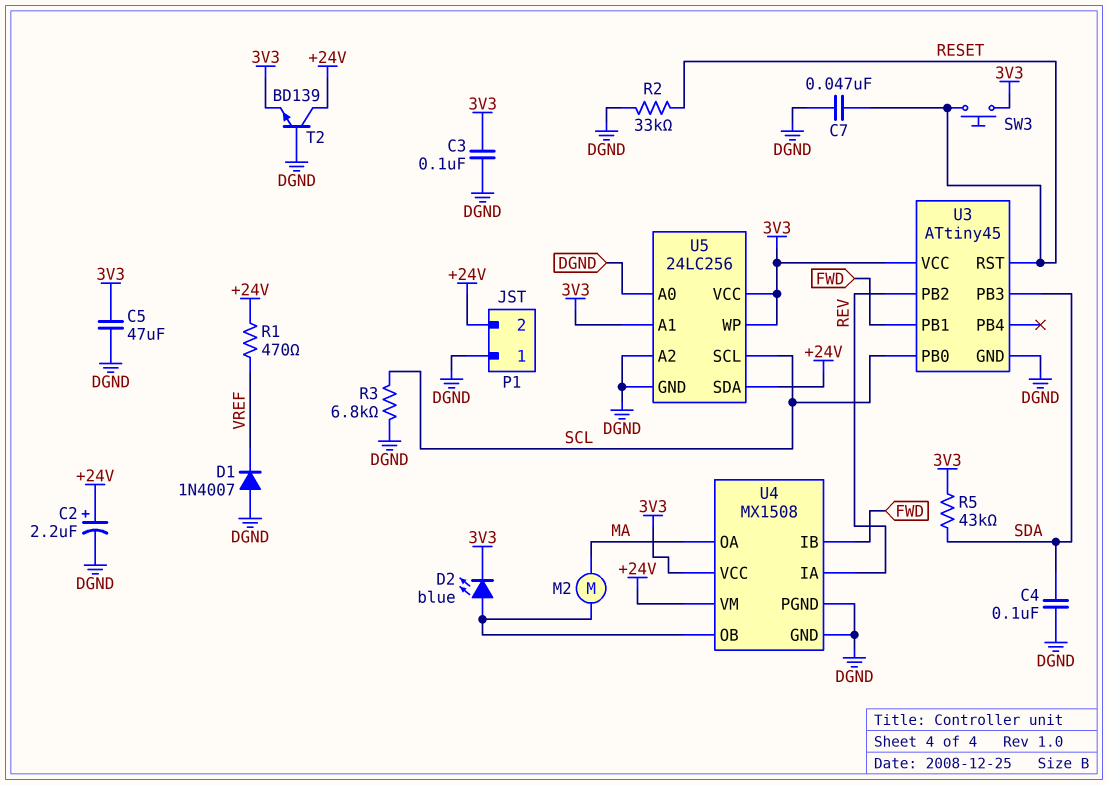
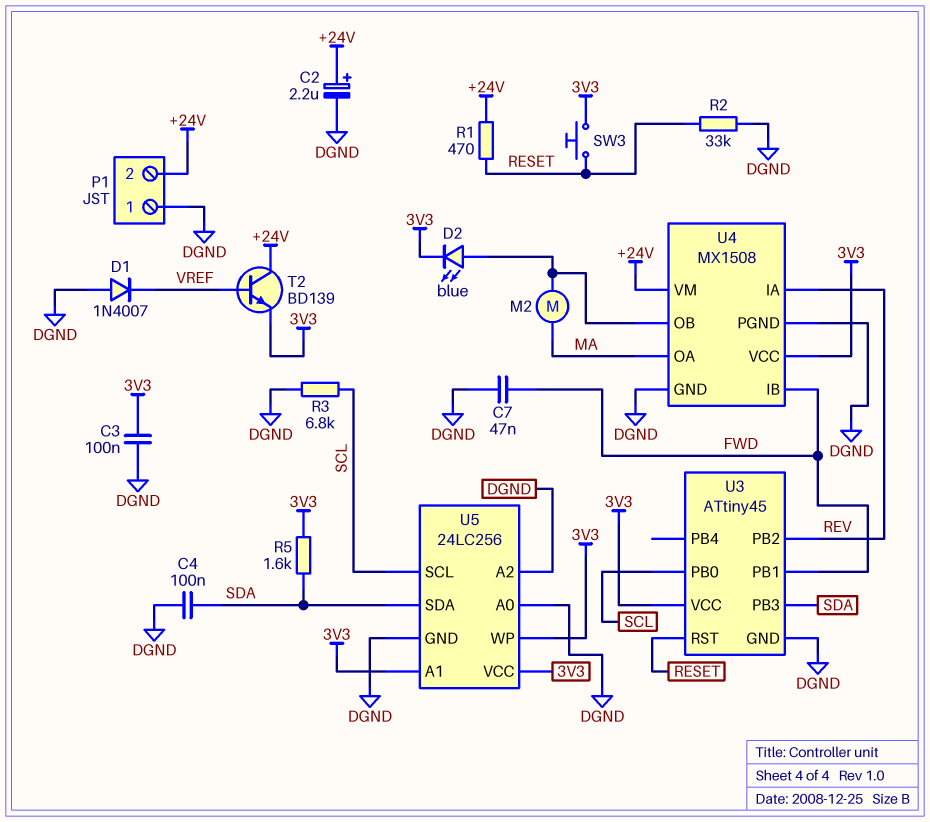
C5: 47uF (3V3, DGND) -> none
C7: 47nF (DGND, RESET) -> 47nF (DGND, FWD)
R1: 470 (+24V, VREF) -> 470 (+24V, RESET)
R5: 43k (3V3, SDA) -> 1.6k (3V3, SDA)
T2: NPN BD139 (B DGND, C +24V, E 3V3) -> NPN BD139 (B VREF, C +24V, E 3V3)
U5 pin SDA: +24V -> SDA

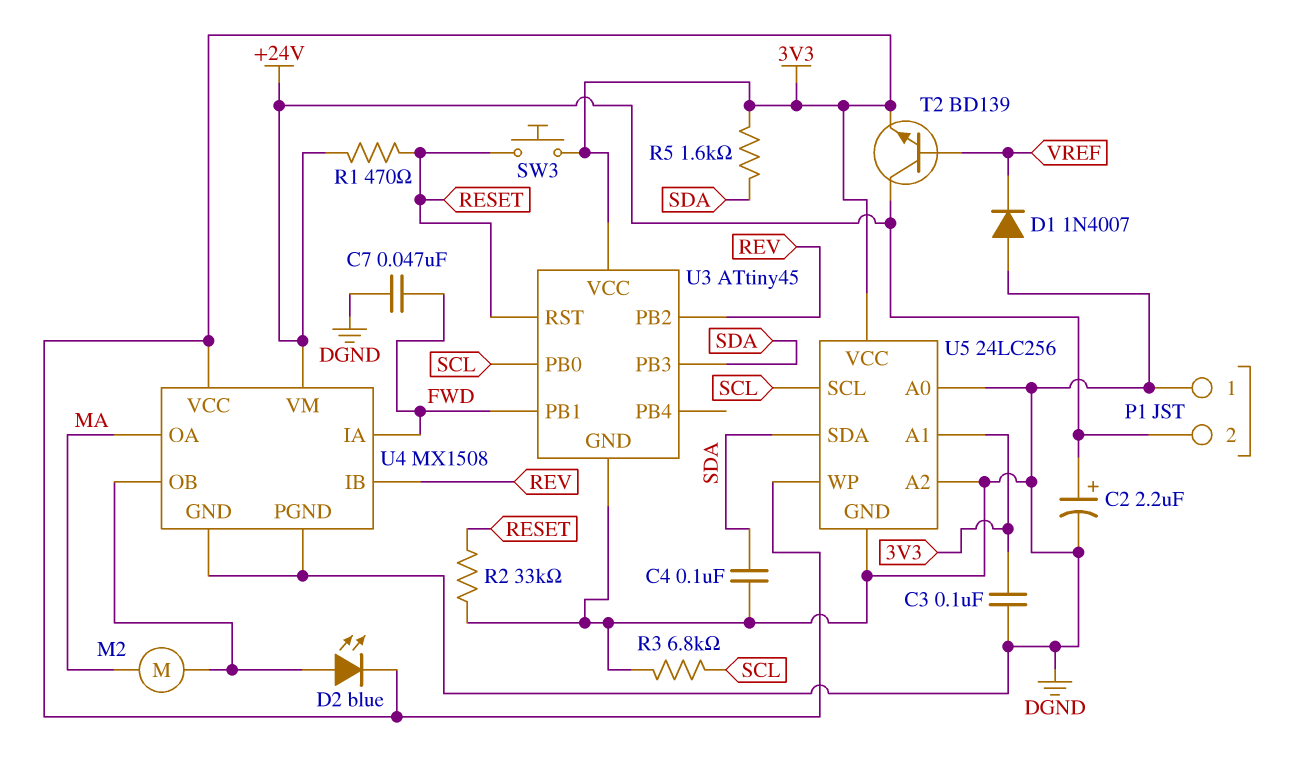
U4 pin IA: REV -> FWD
U4 pin IB: FWD -> REV

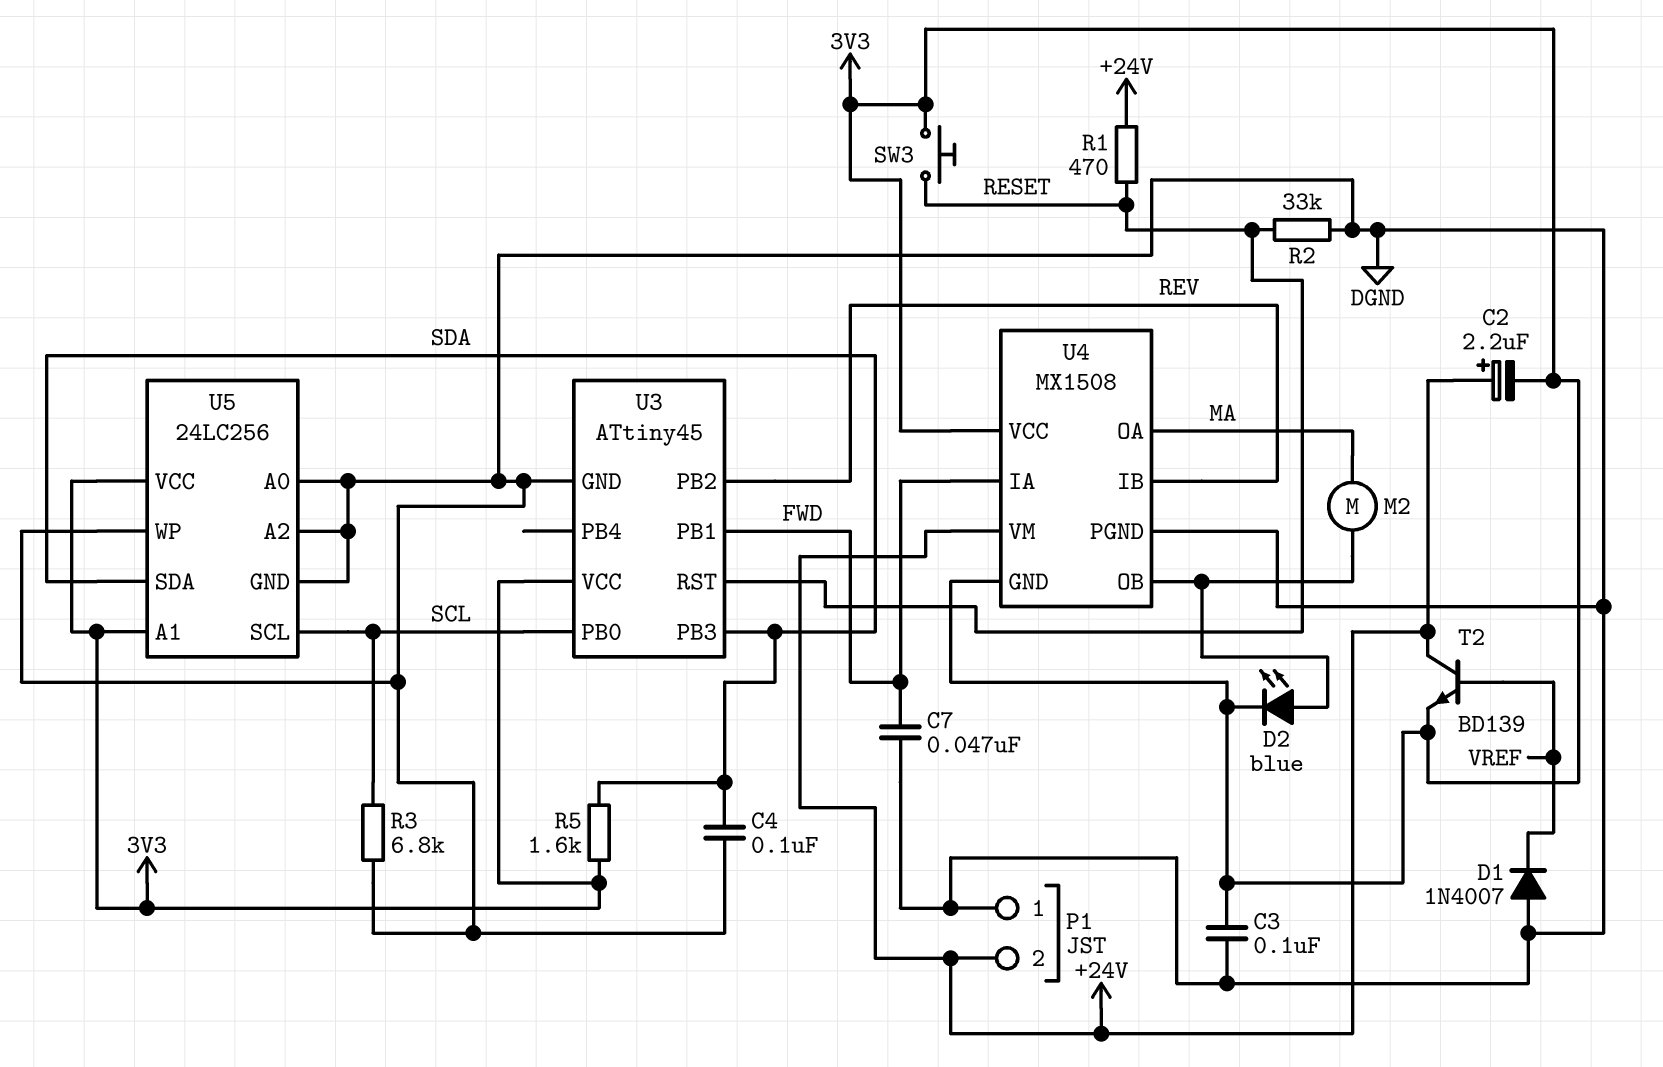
C2: 2.2uF (plus +24V, minus DGND) -> 2.2uF (plus +24V, minus 3V3)
U4 pin GND: DGND -> 3V3
U5 pin WP: 3V3 -> DGND

